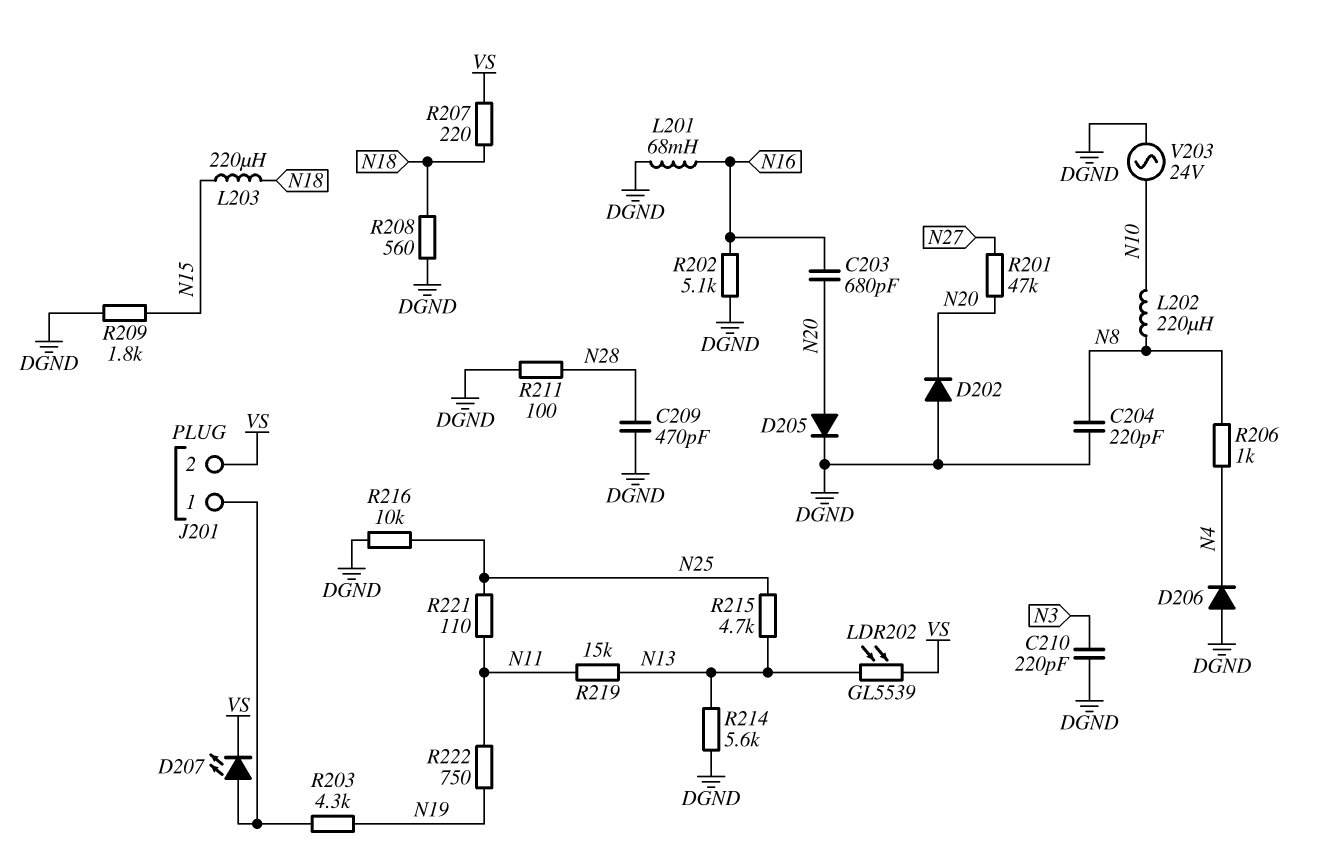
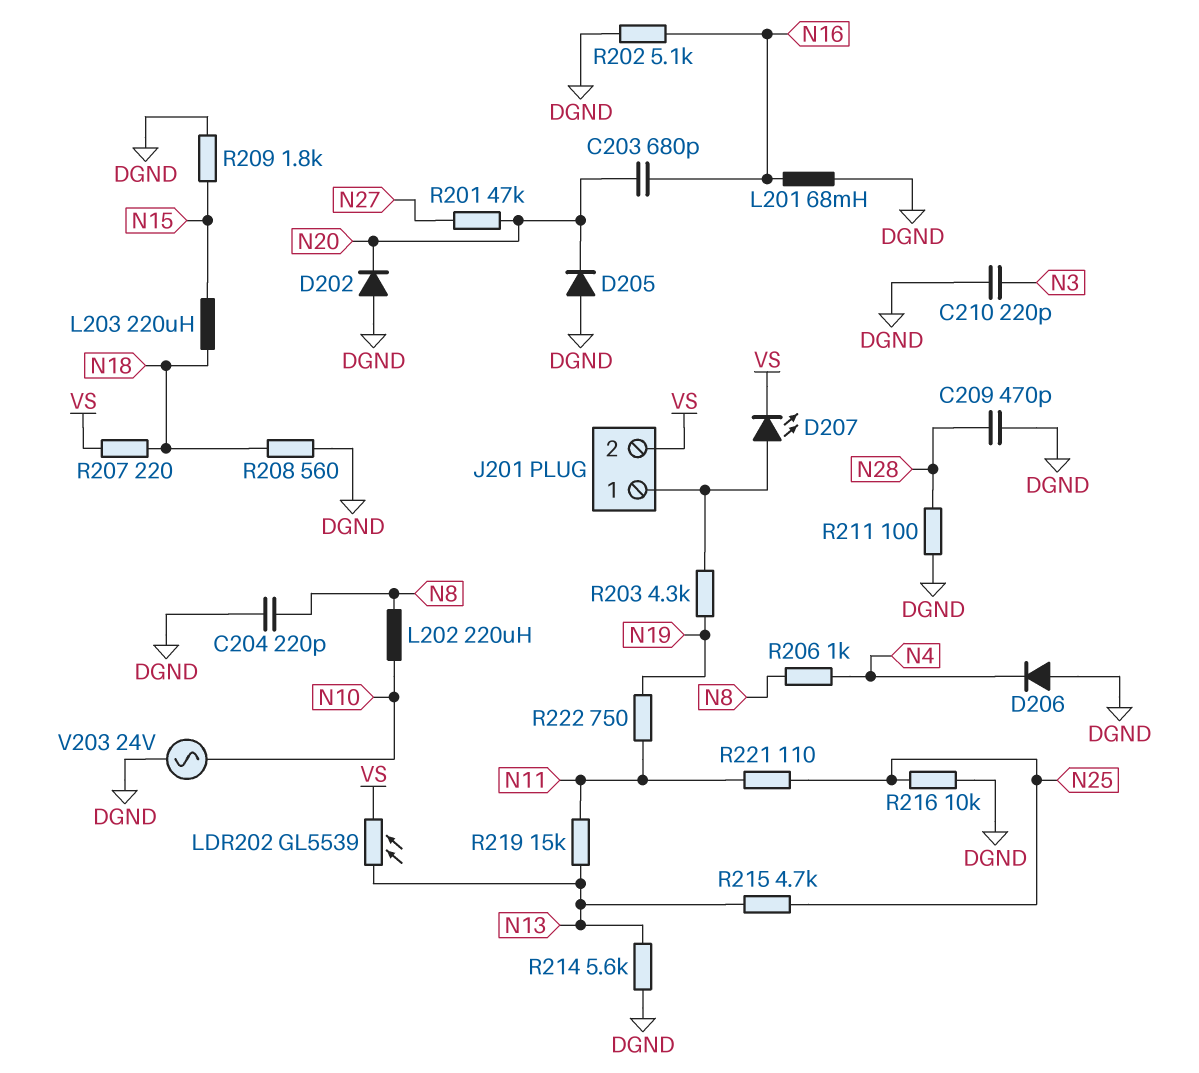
D205: diode (A N20, K DGND) -> diode (A DGND, K N20)

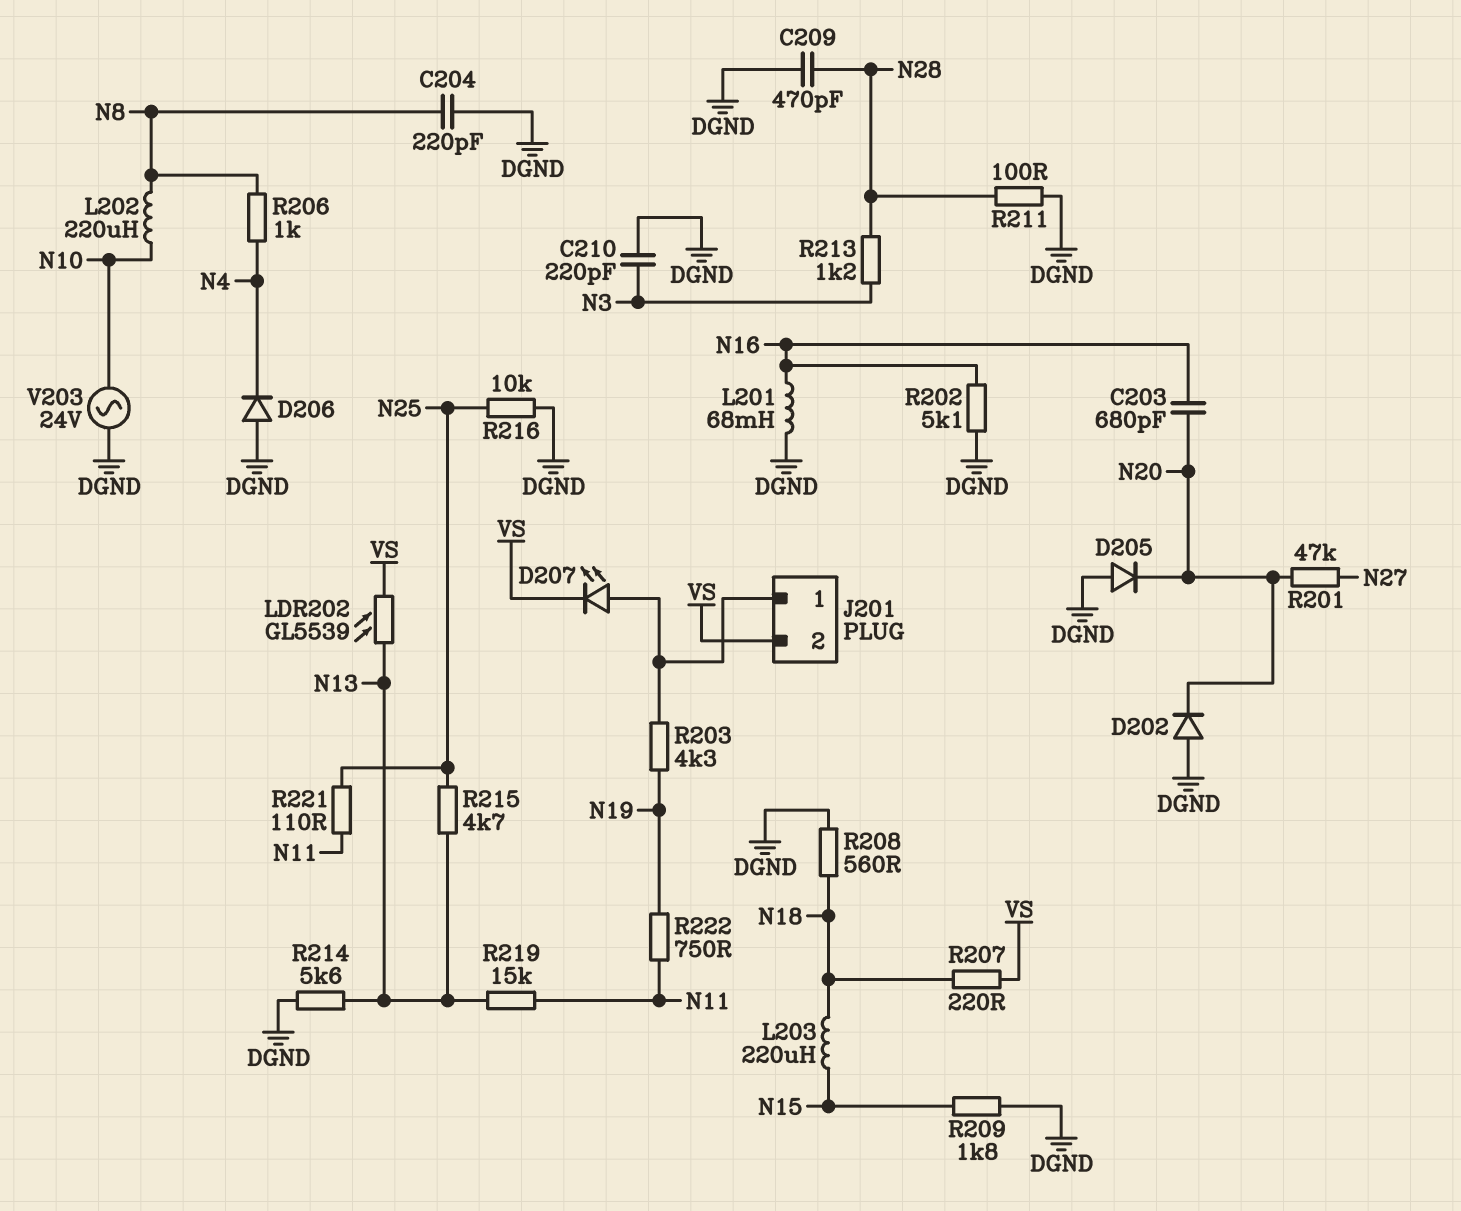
R213: none -> 1.2k (N3, N28)

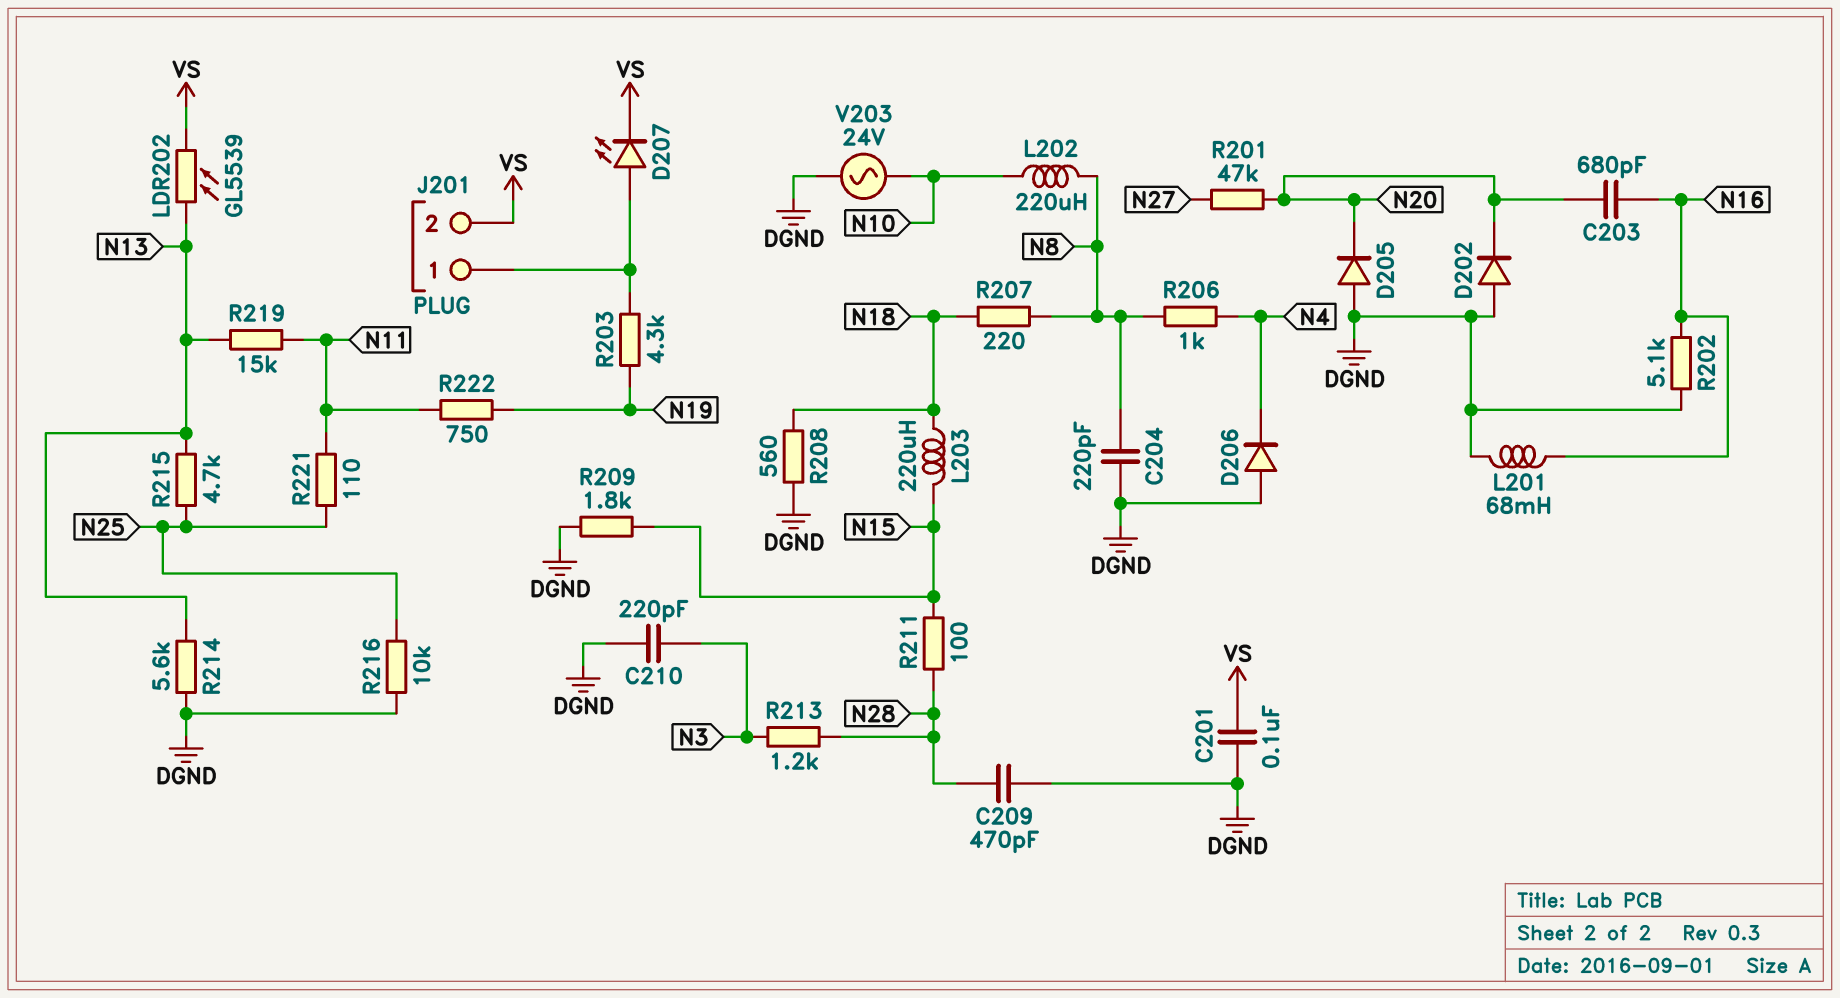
C201: none -> 100nF (DGND, VS)
R207: 220 (N18, VS) -> 220 (N8, N18)
R211: 100 (DGND, N28) -> 100 (N15, N28)

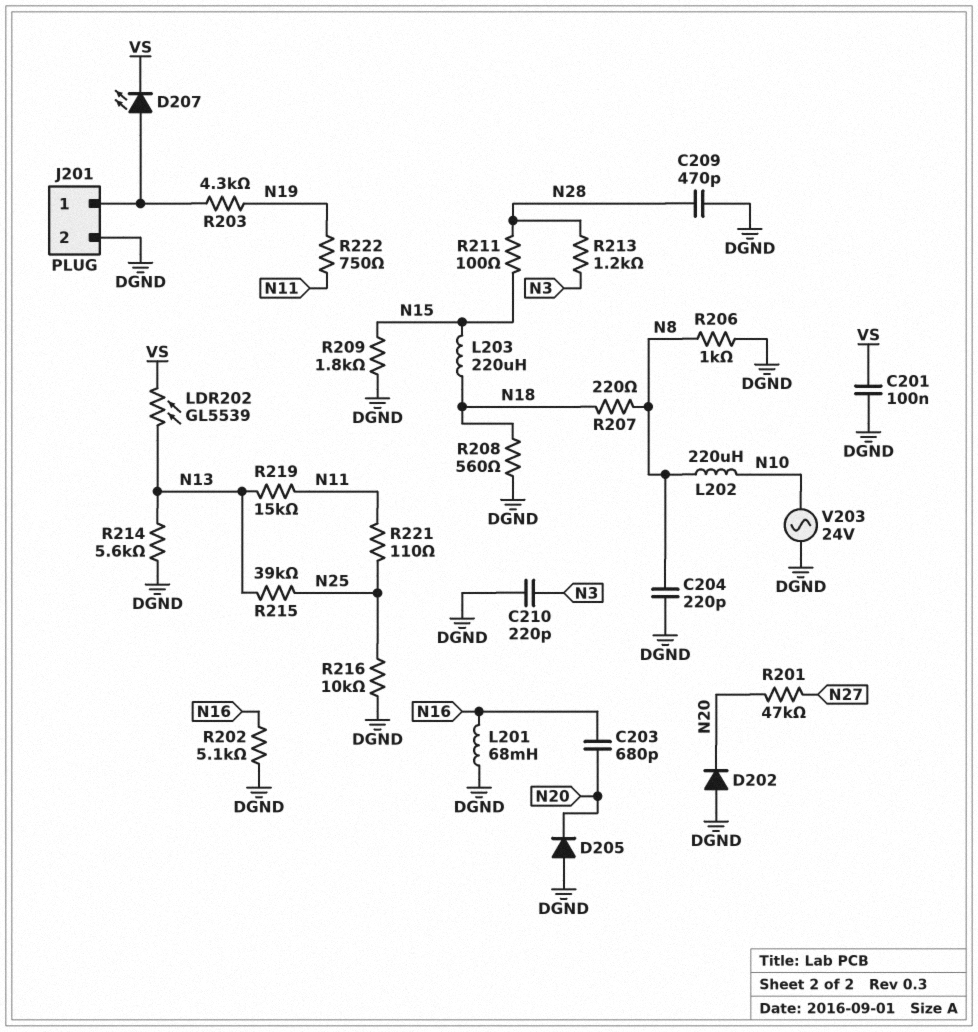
D206: diode (A DGND, K N4) -> none
J201 pin 2: VS -> DGND
R206: 1k (N4, N8) -> 1k (DGND, N8)
R215: 4.7k (N13, N25) -> 39k (N13, N25)

